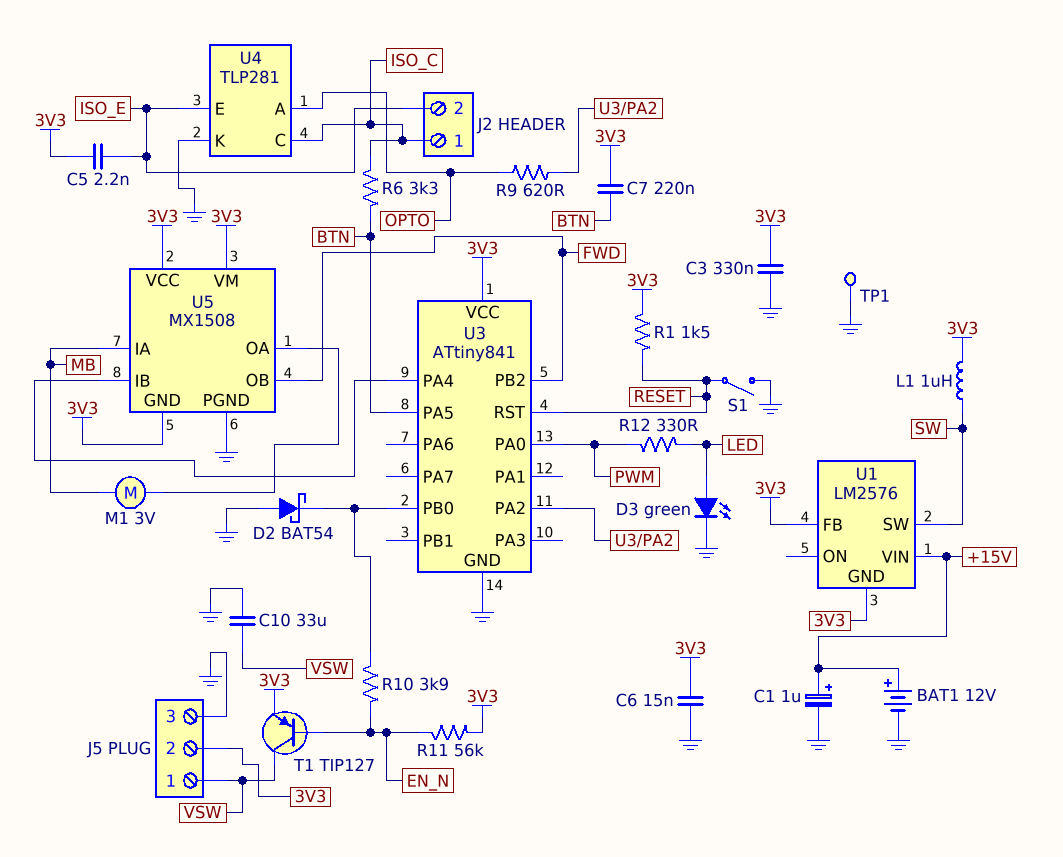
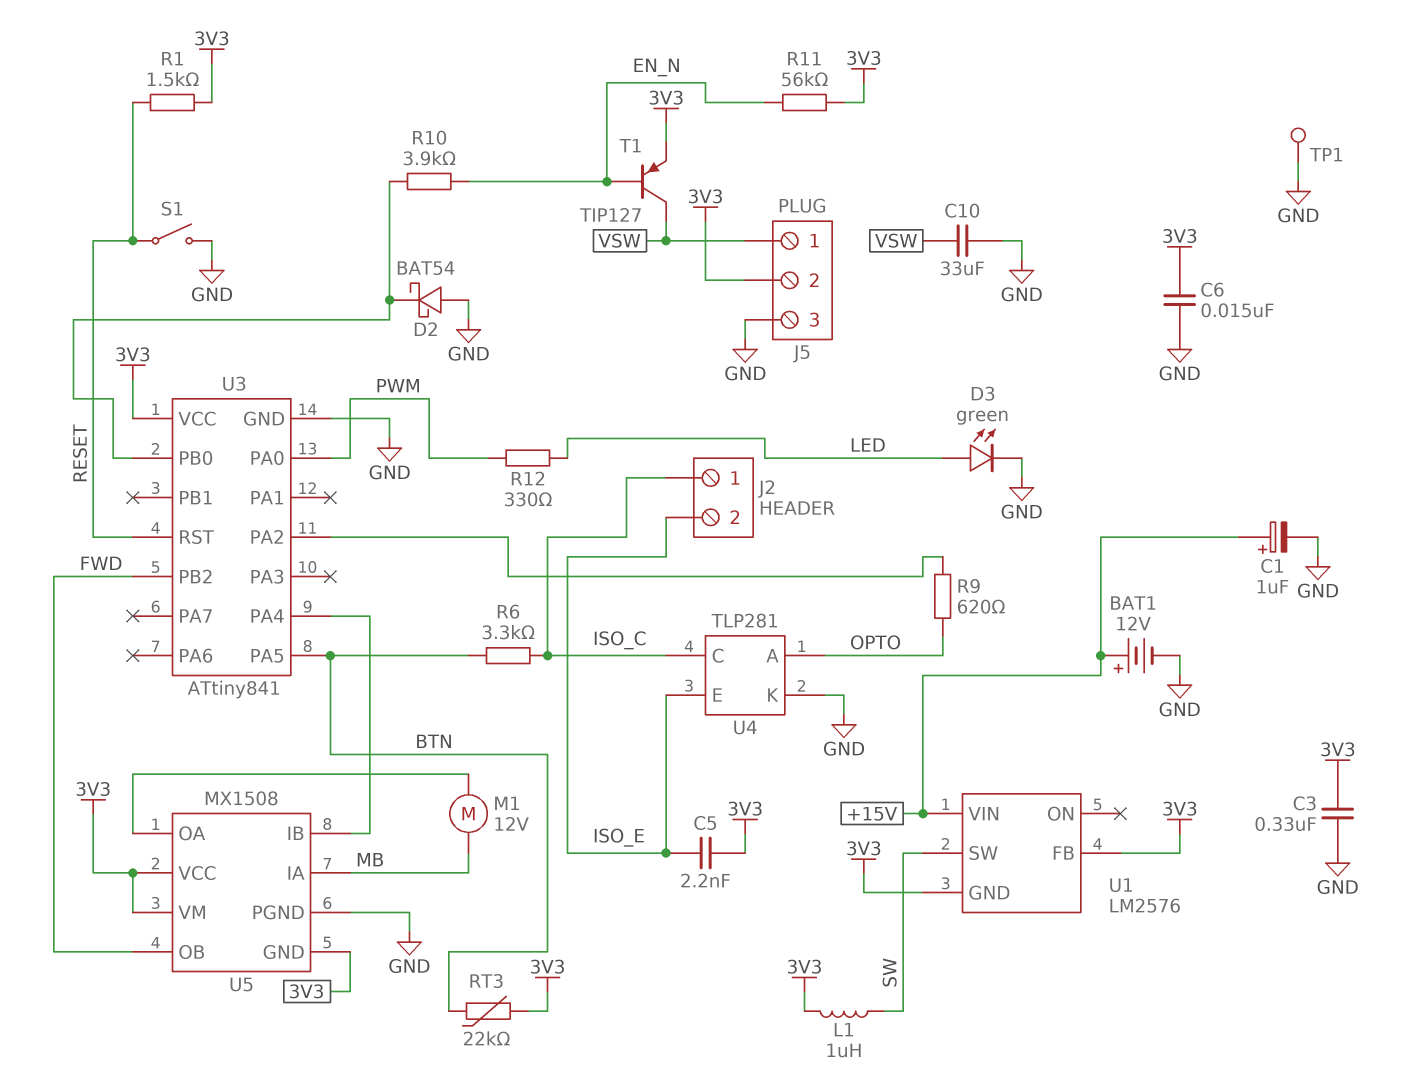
C7: 220nF (3V3, BTN) -> none
M1: motor 3V (MB, U5/OA) -> motor 12V (MB, U5/OA)
RT3: none -> 22k (3V3, BTN)

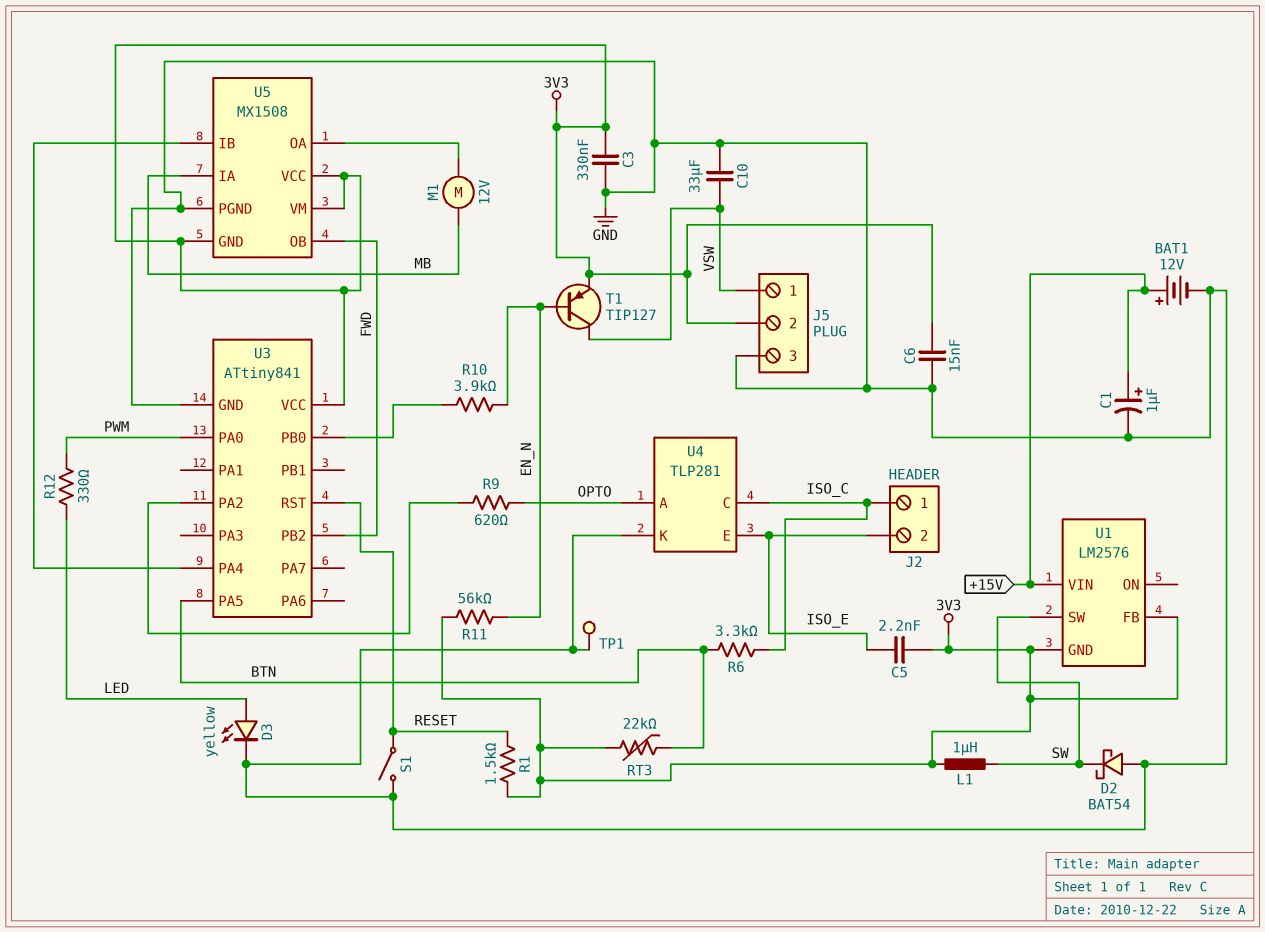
D2: schottky BAT54 (A GND, K U3/PB0) -> schottky BAT54 (A GND, K SW)
D3: LED green (A LED, K GND) -> LED yellow (A LED, K GND)

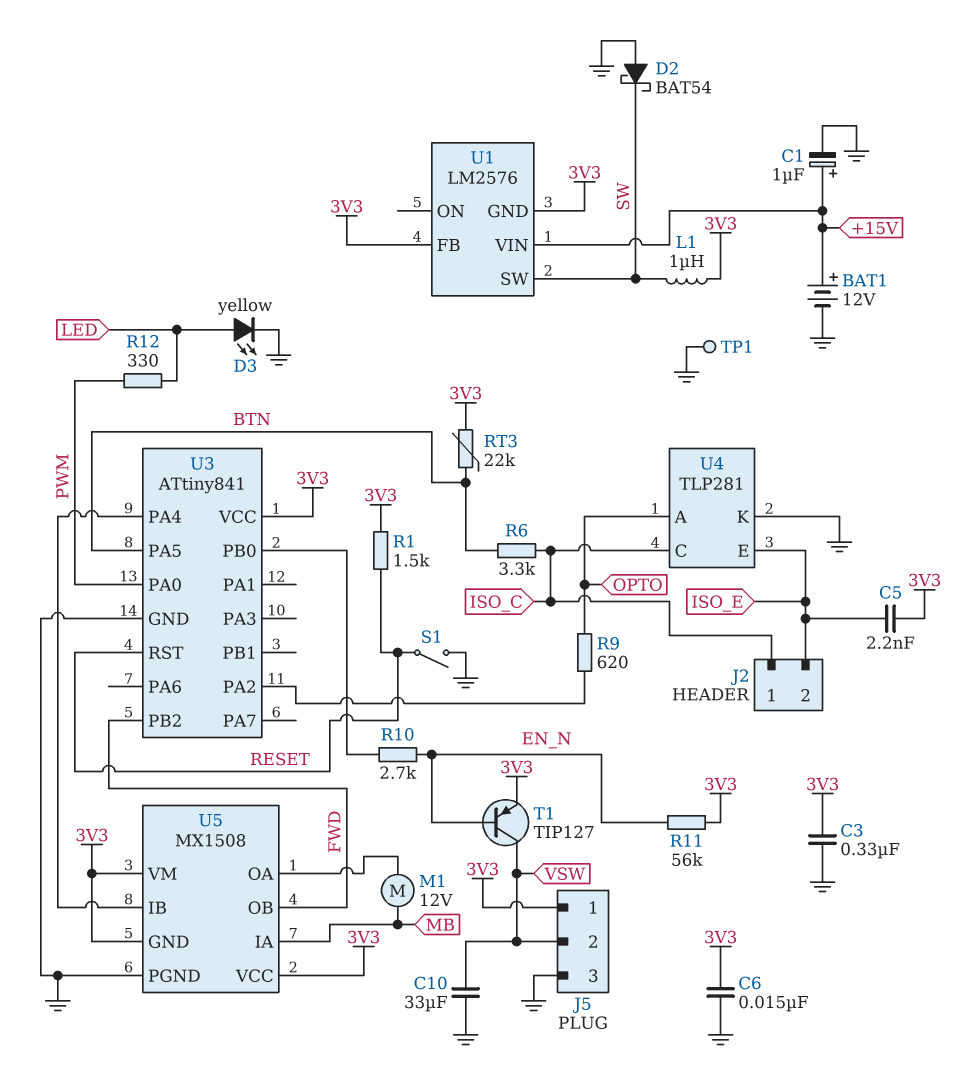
J5 pin 1: VSW -> 3V3
J5 pin 2: 3V3 -> VSW
R10: 3.9k (EN_N, U3/PB0) -> 2.7k (EN_N, U3/PB0)

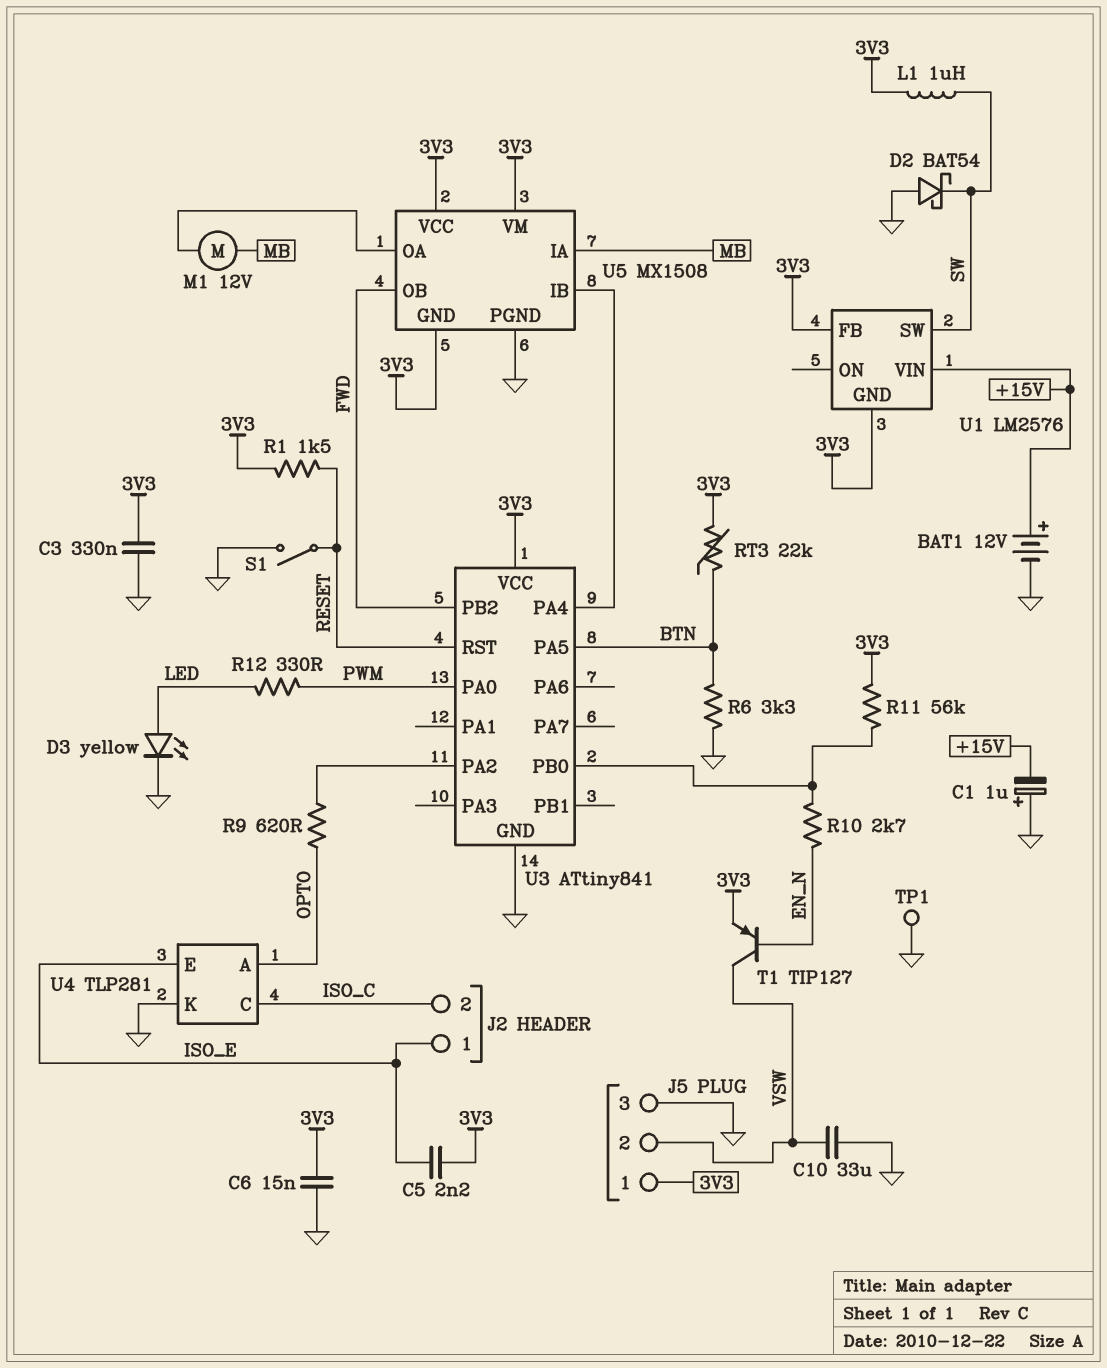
C1: 1uF (plus +15V, minus GND) -> 1uF (plus GND, minus +15V)
J2 pin 1: ISO_C -> ISO_E
J2 pin 2: ISO_E -> ISO_C
R6: 3.3k (BTN, ISO_C) -> 3.3k (BTN, GND)
R11: 56k (3V3, EN_N) -> 56k (3V3, U3/PB0)

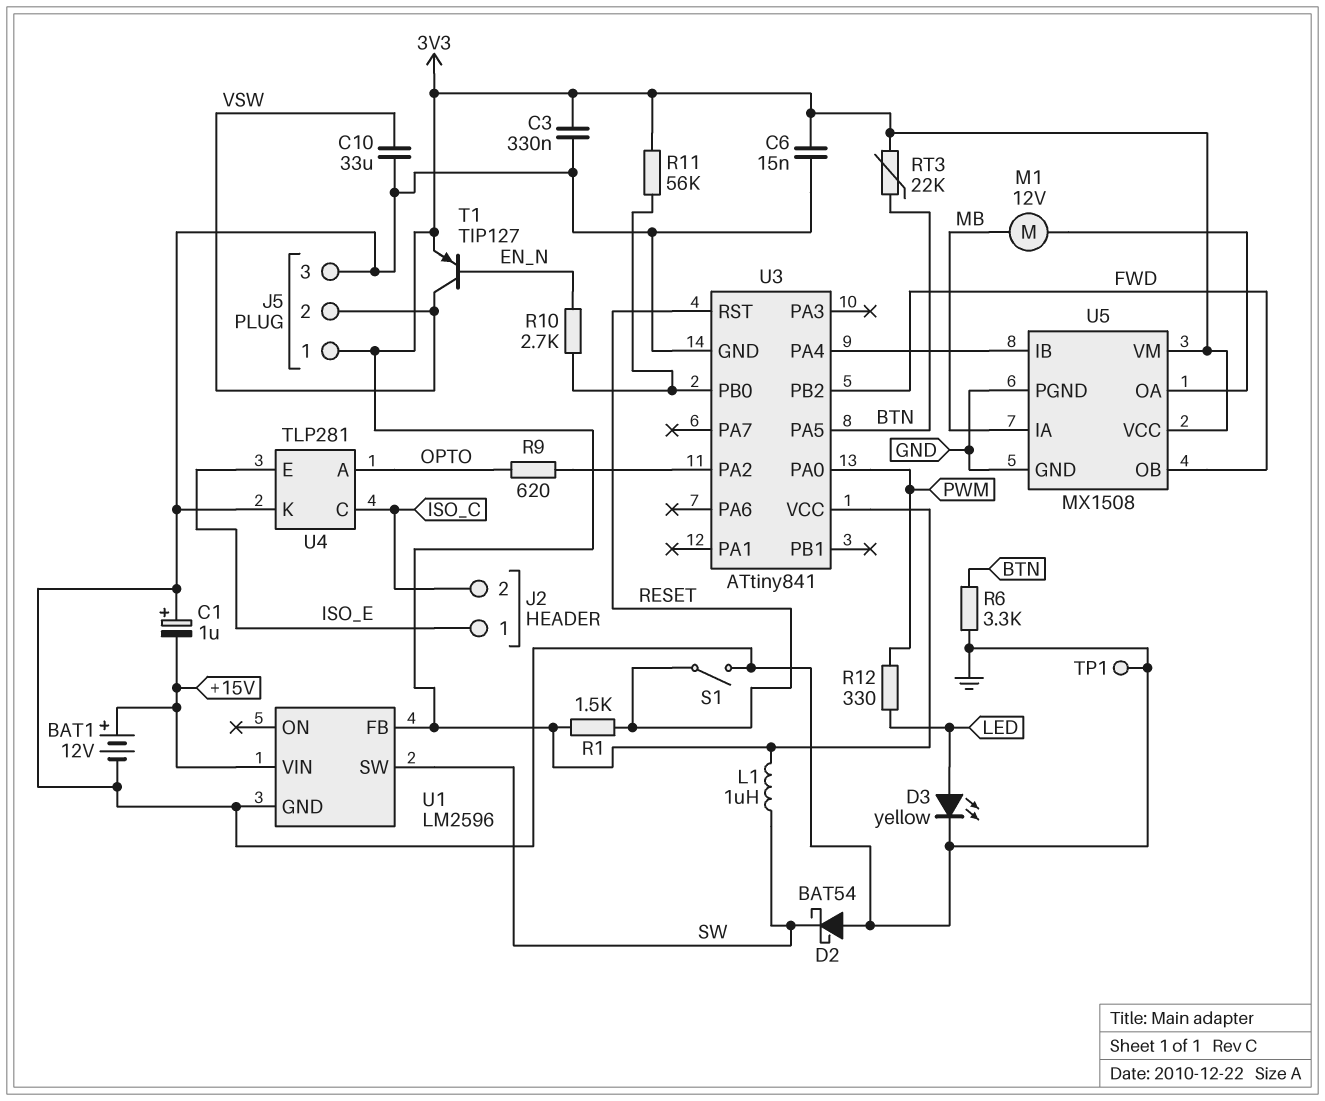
C5: 2.2nF (3V3, ISO_E) -> none
U1: LM2576 -> LM2596
U1 pin GND: 3V3 -> GND
U5 pin GND: 3V3 -> GND

